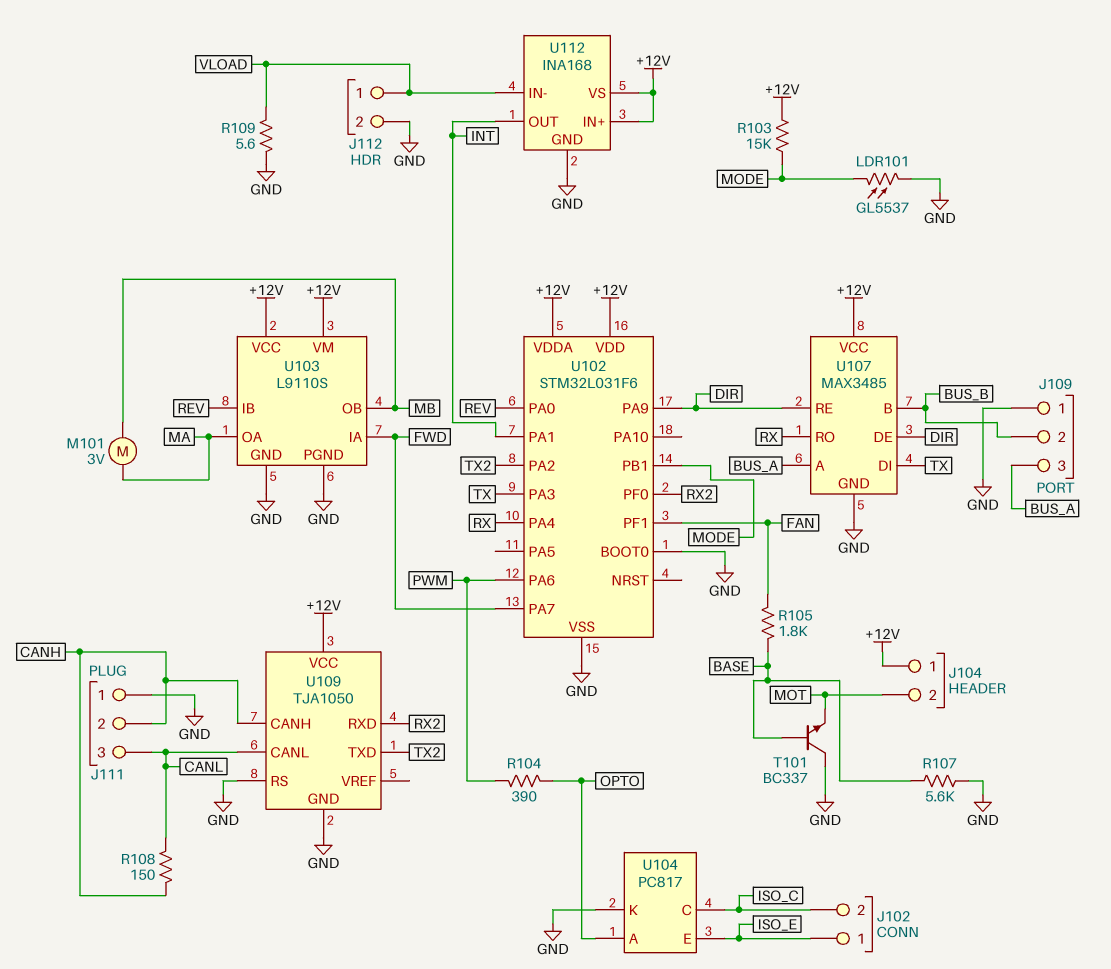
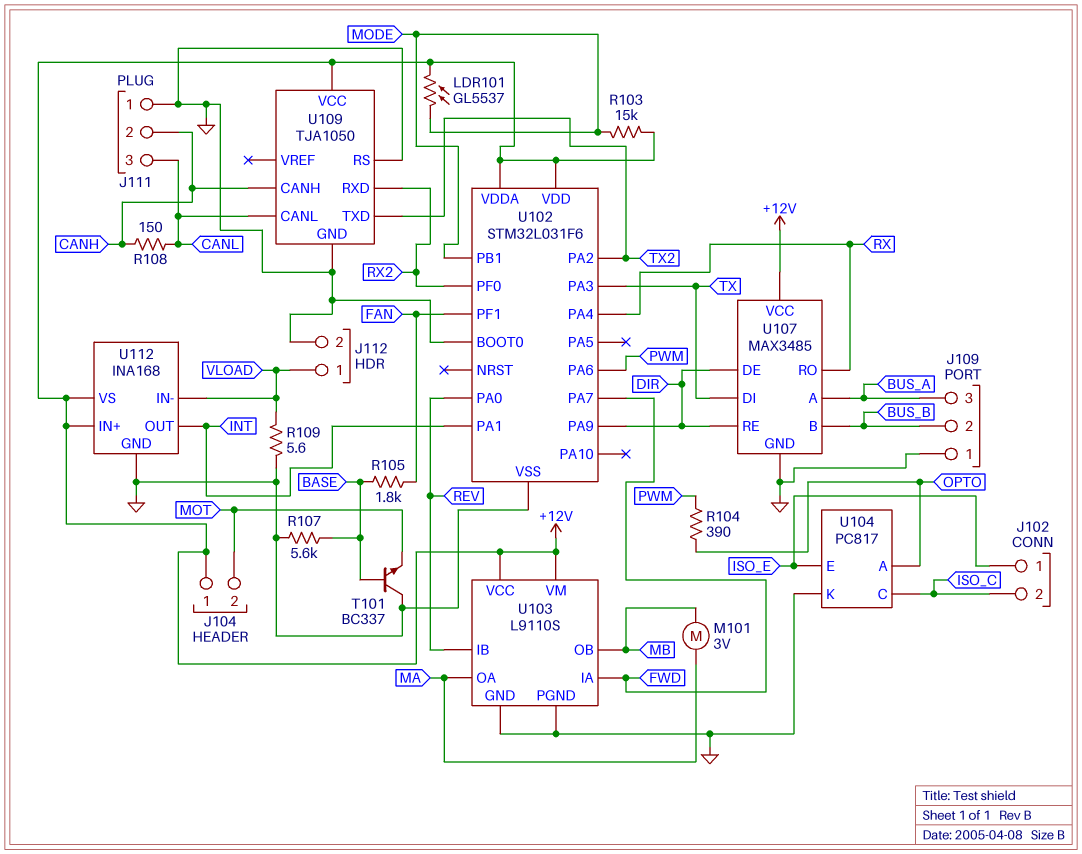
LDR101: GL5537 (GND, MODE) -> GL5537 (+12V, MODE)

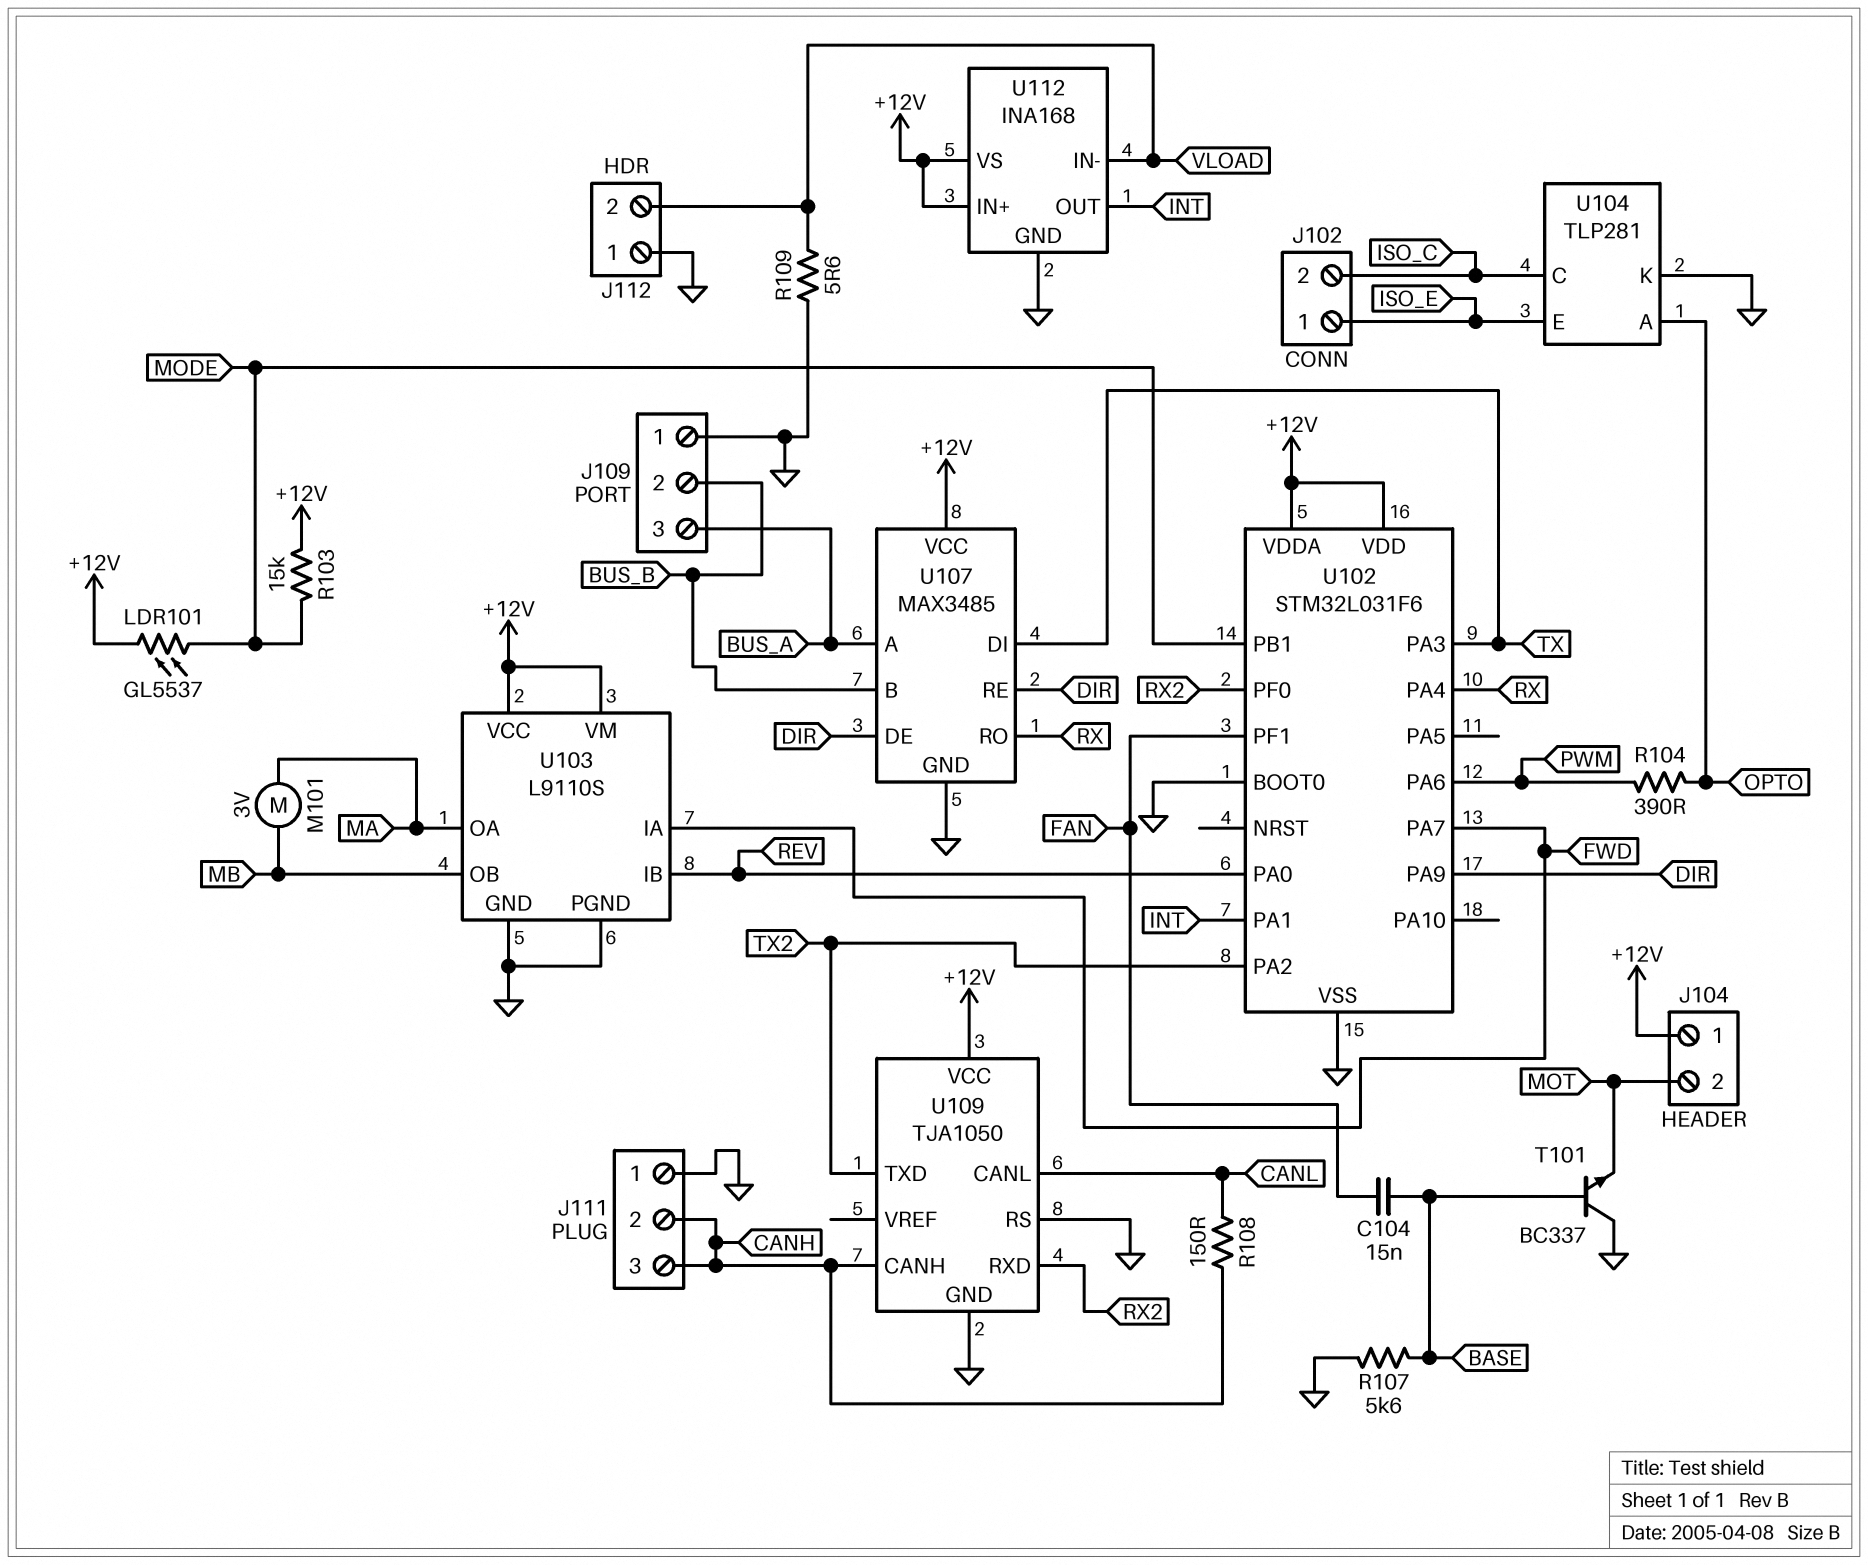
C104: none -> 15nF (BASE, FAN)
J111 pin 3: CANL -> CANH
J112 pin 1: VLOAD -> GND
J112 pin 2: GND -> VLOAD
R105: 1.8k (BASE, FAN) -> none
U104: PC817 -> TLP281

